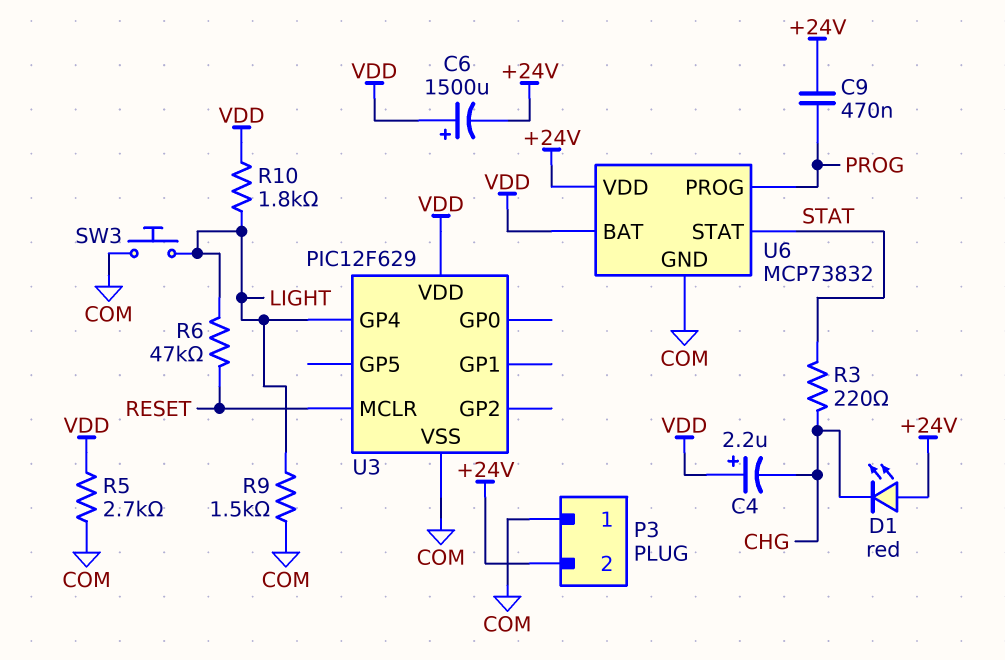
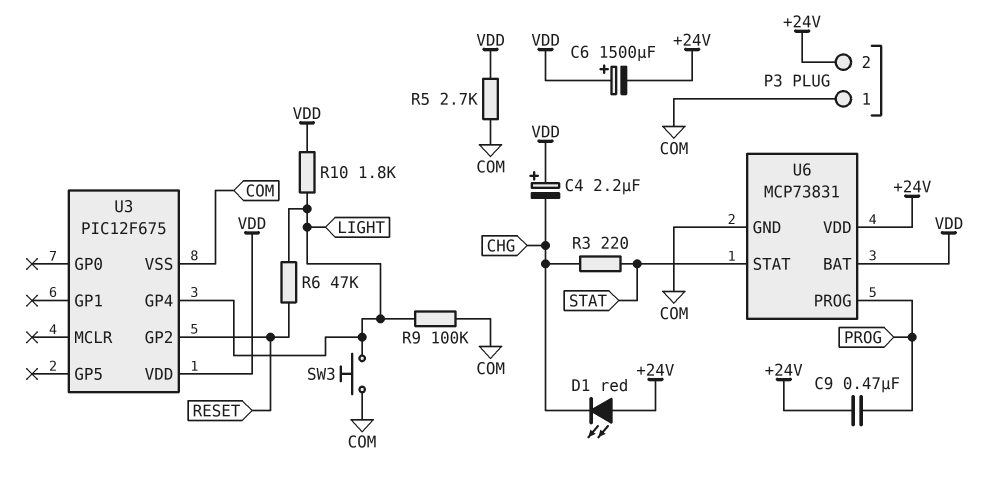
R9: 1.5k (COM, LIGHT) -> 100k (COM, LIGHT)
U3: PIC12F629 -> PIC12F675
U3 pin GP2: none -> RESET
U3 pin MCLR: RESET -> none
U6: MCP73832 -> MCP73831

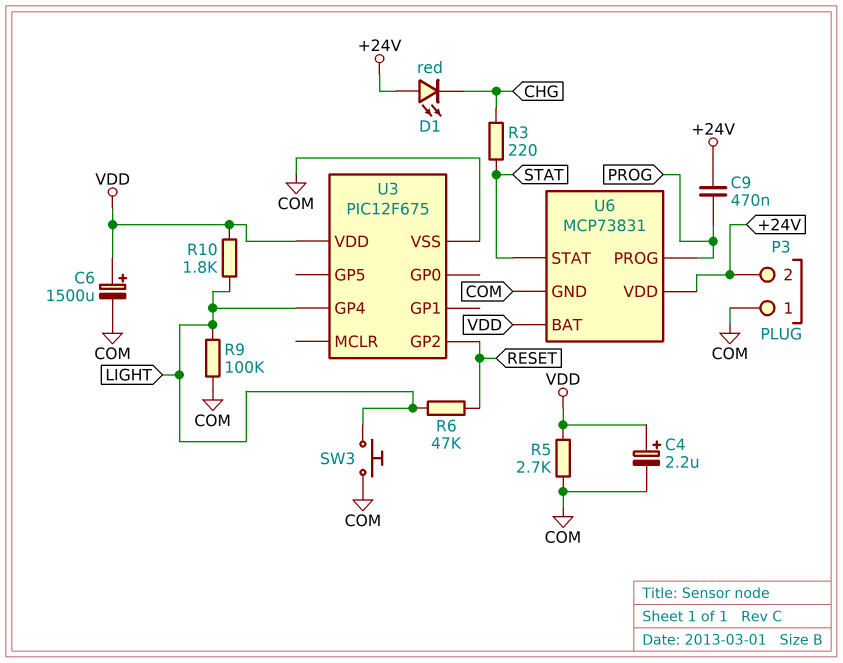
C4: 2.2uF (plus VDD, minus CHG) -> 2.2uF (plus VDD, minus COM)
C6: 1500uF (plus VDD, minus +24V) -> 1500uF (plus VDD, minus COM)

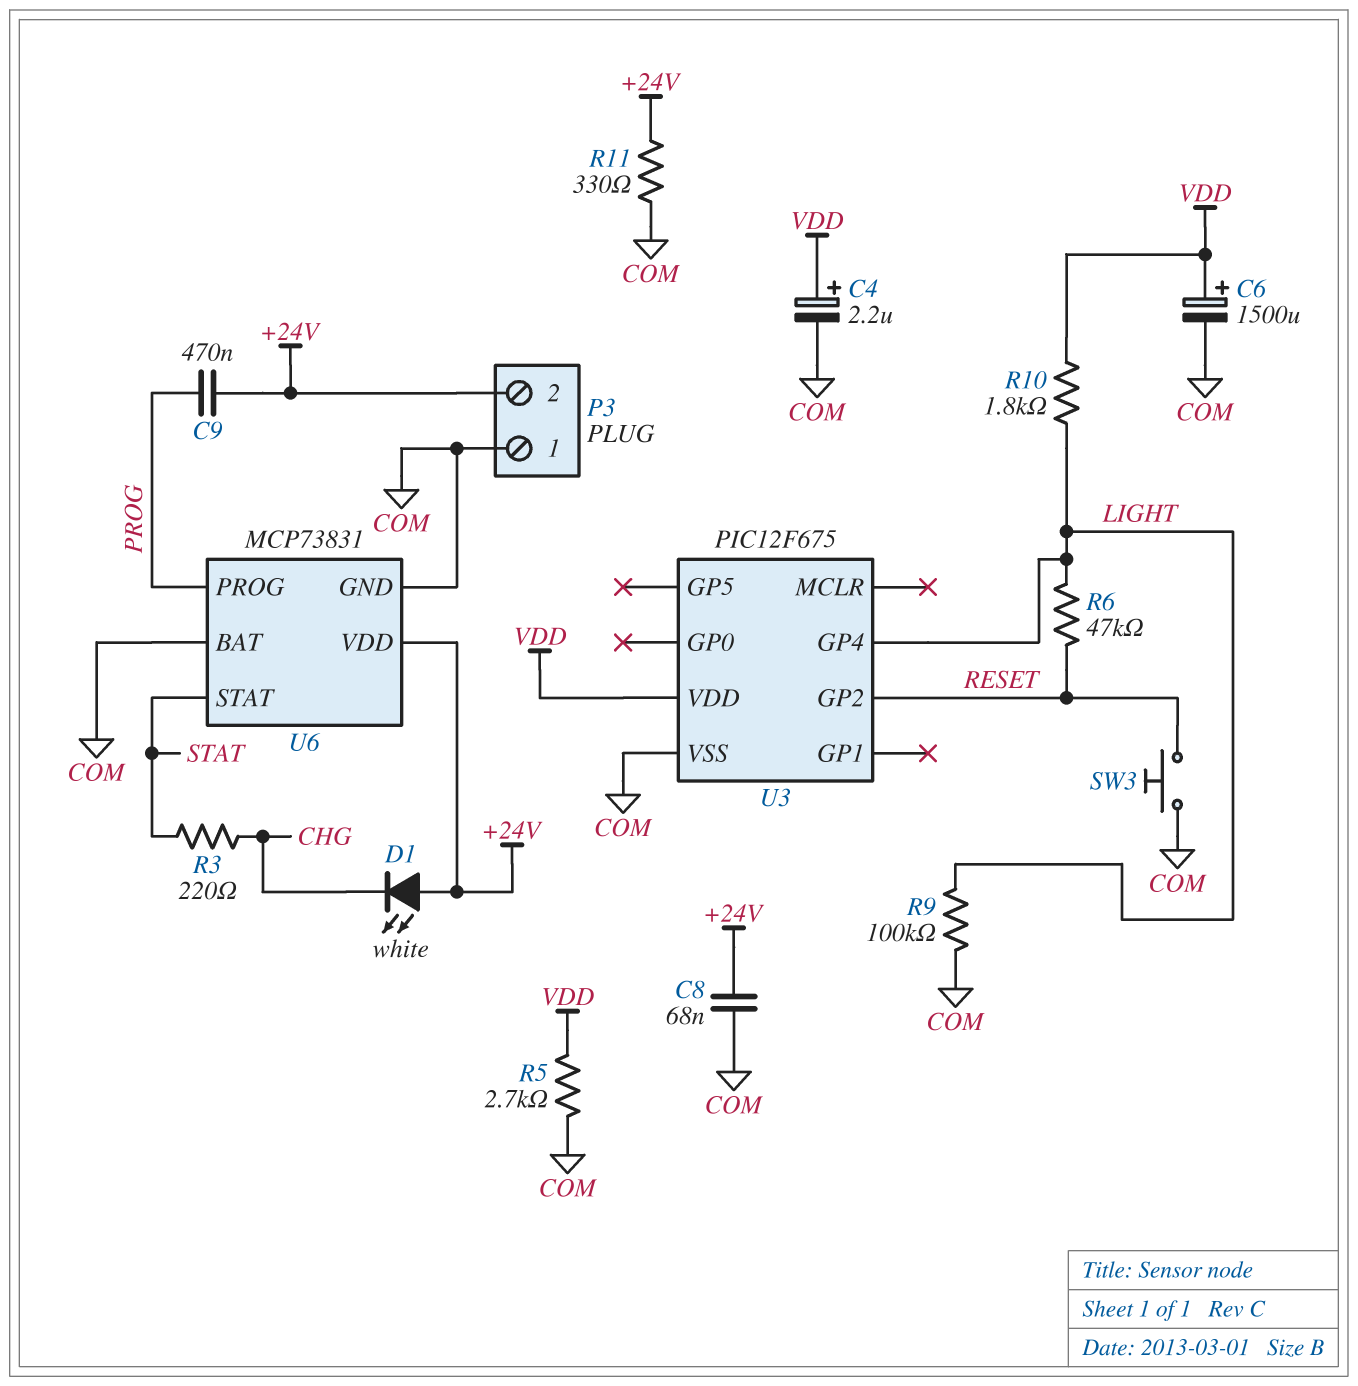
C8: none -> 68nF (+24V, COM)
D1: LED red (A +24V, K CHG) -> LED white (A +24V, K CHG)
R11: none -> 330 (+24V, COM)
SW3: button (COM, LIGHT) -> button (COM, RESET)
U6 pin BAT: VDD -> COM

